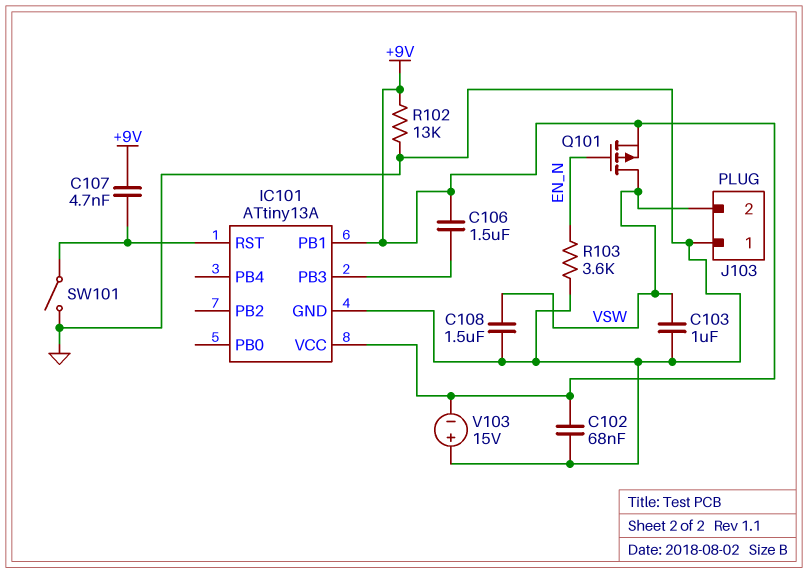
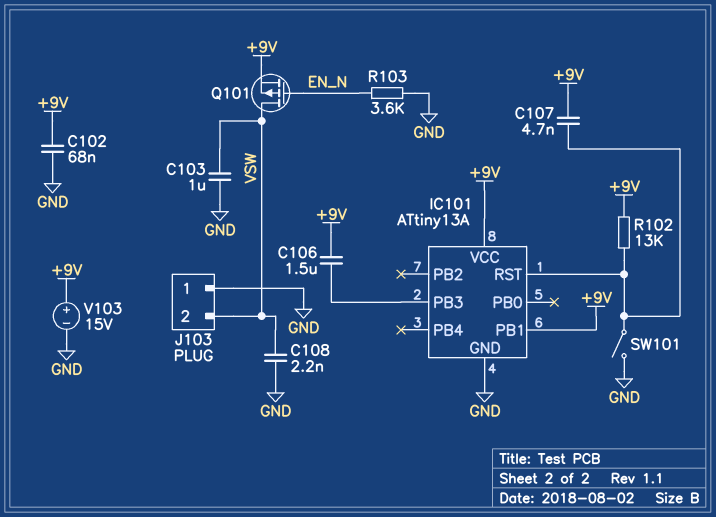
C108: 1.5uF (GND, VSW) -> 2.2nF (GND, VSW)
R102: 13k (+9V, GND) -> 13k (+9V, IC101/RST)
V103: 15V (plus GND, minus +9V) -> 15V (plus +9V, minus GND)

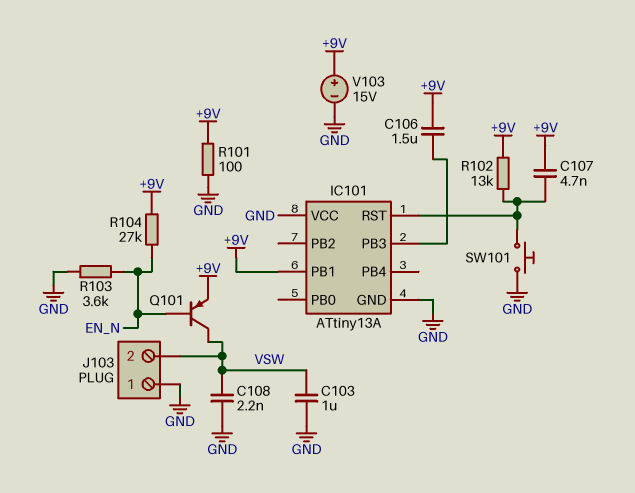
C102: 68nF (+9V, GND) -> none
IC101 pin VCC: +9V -> GND
Q101: PMOS (G EN_N, D VSW, S +9V) -> PNP (B EN_N, C VSW, E +9V)
R101: none -> 100 (+9V, GND)
R104: none -> 27k (+9V, EN_N)
SW101: switch (GND, IC101/RST) -> button (GND, IC101/RST)

